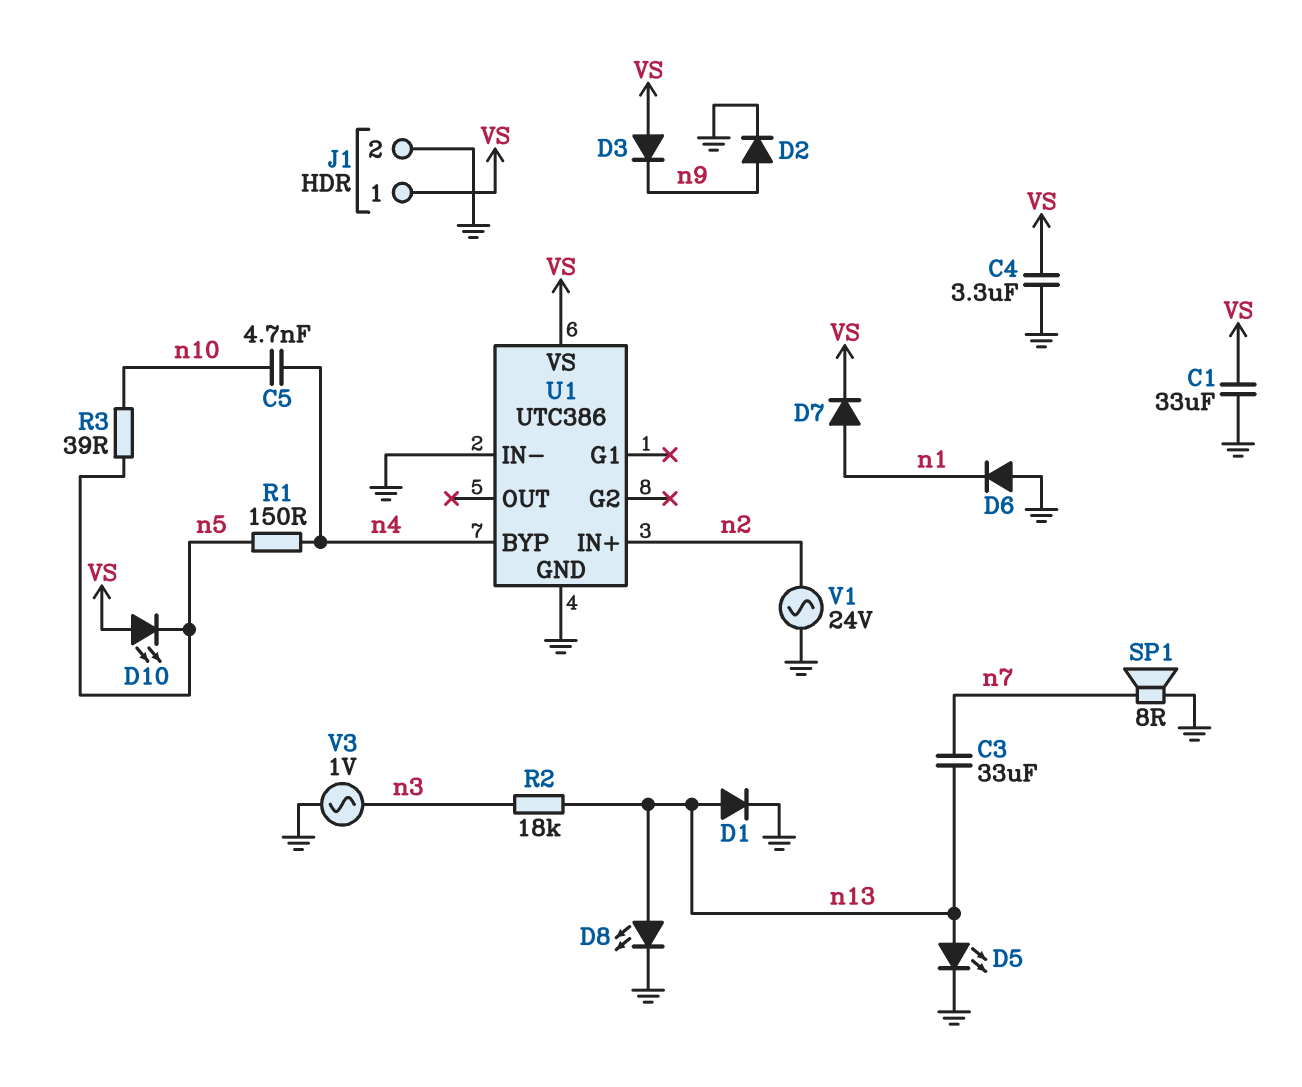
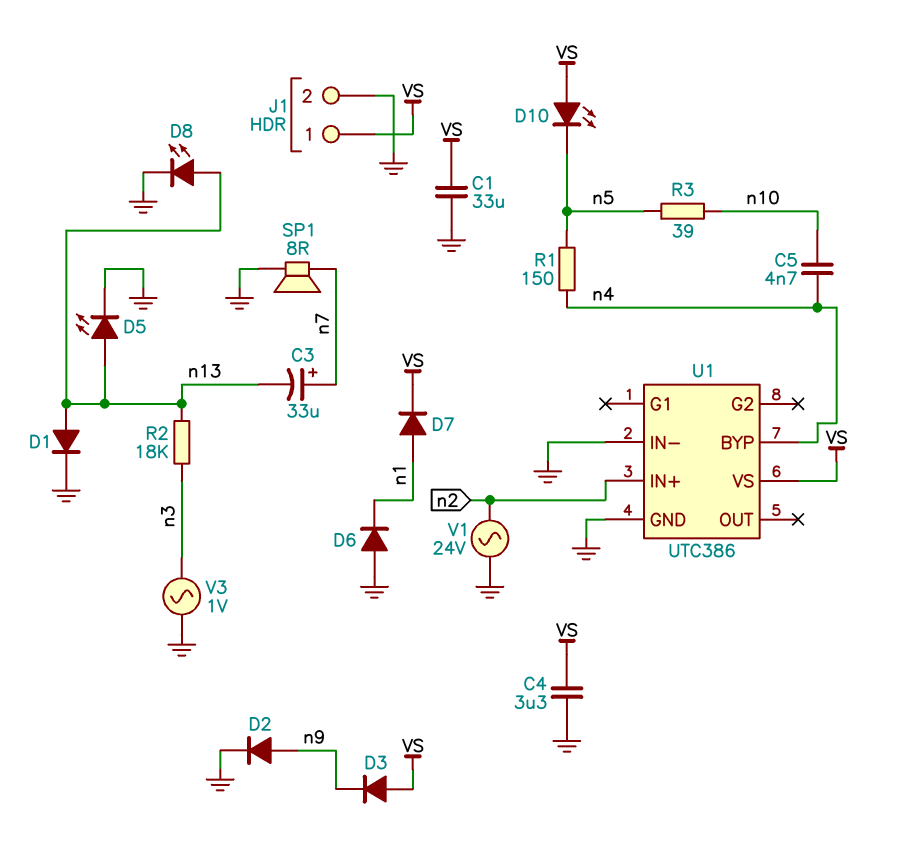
C3: 33uF (n7, n13) -> 33uF (plus n7, minus n13)

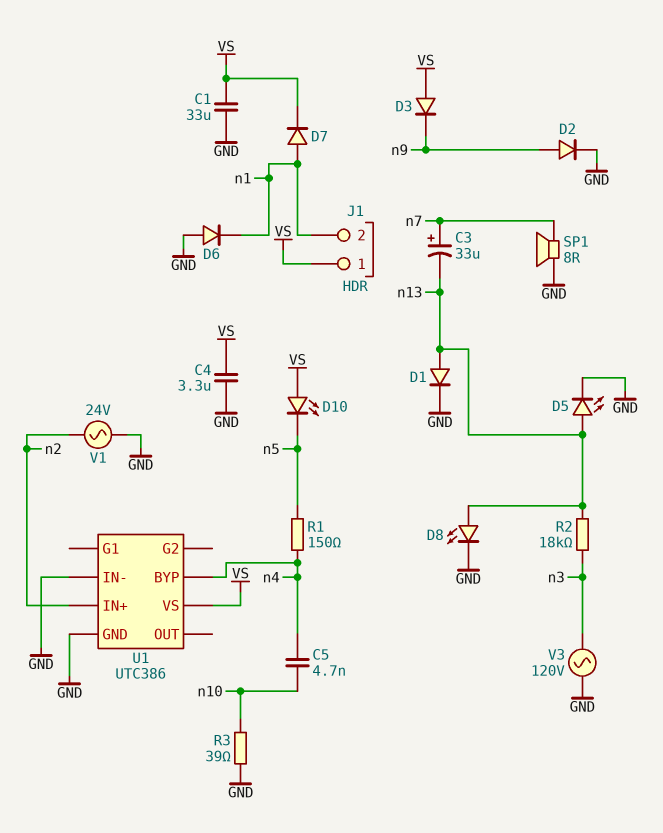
J1 pin 2: GND -> n1
R3: 39 (n5, n10) -> 39 (GND, n10)
V3: AC 1V (GND, n3) -> AC 120V (GND, n3)

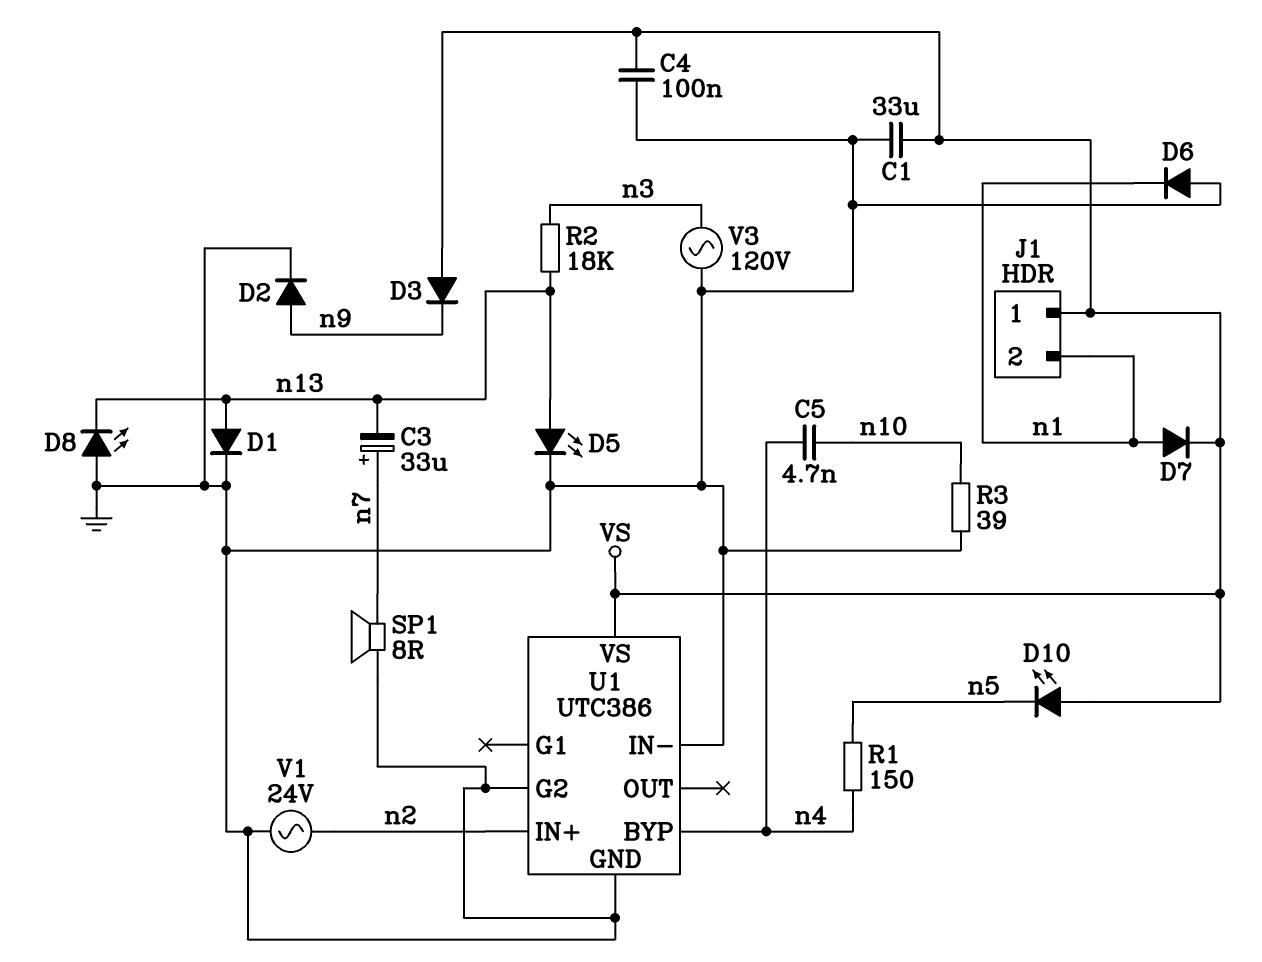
C4: 3.3uF (GND, VS) -> 100nF (GND, VS)
D8: LED (A n13, K GND) -> LED (A GND, K n13)
U1 pin G2: none -> GND

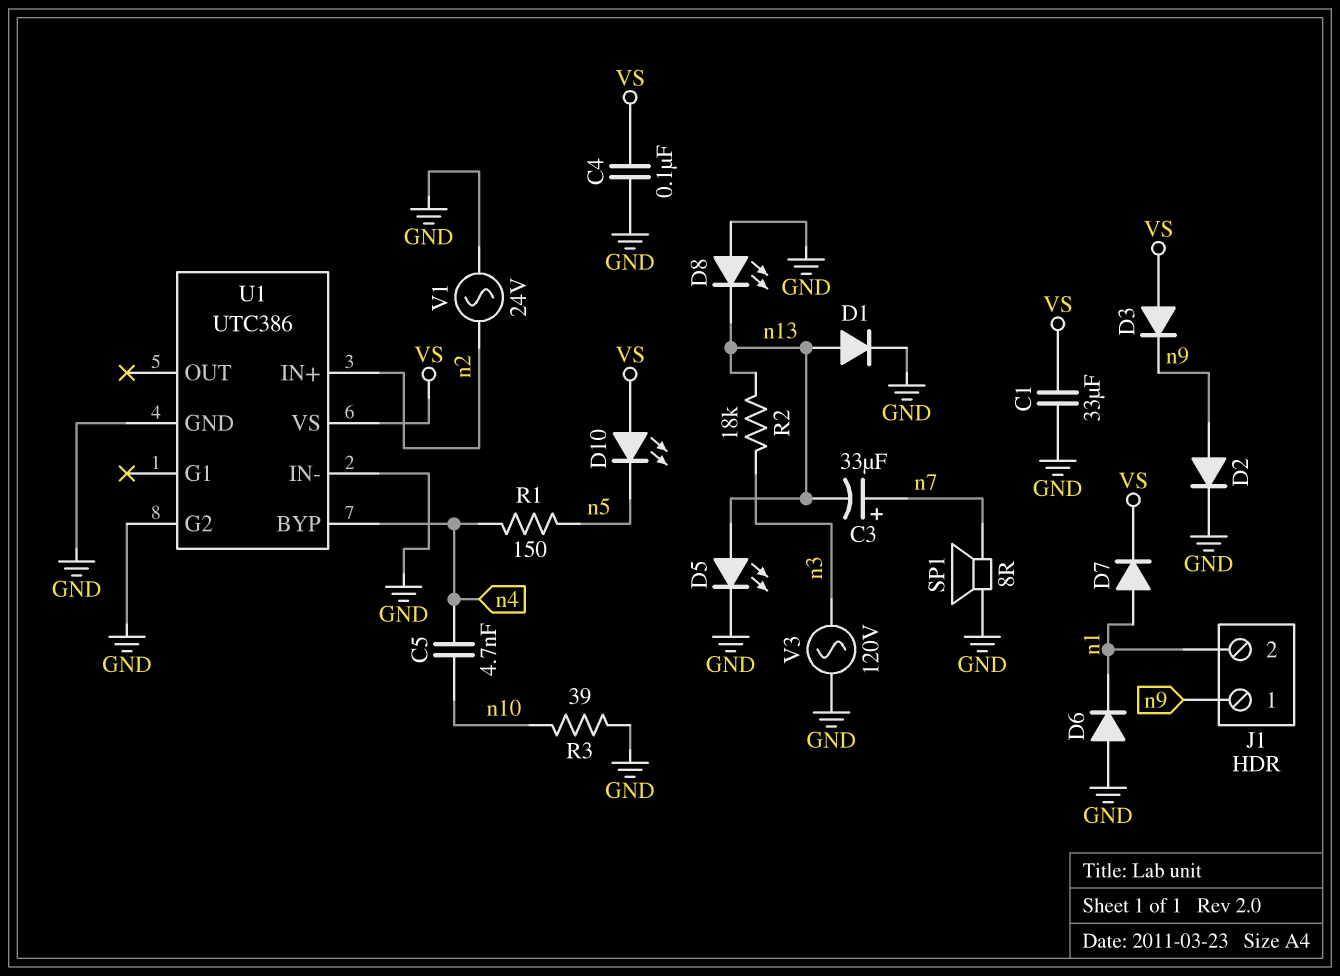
J1 pin 1: VS -> n9

